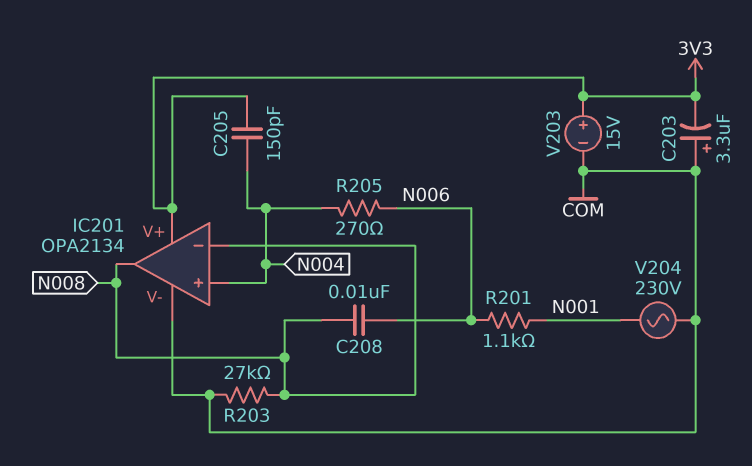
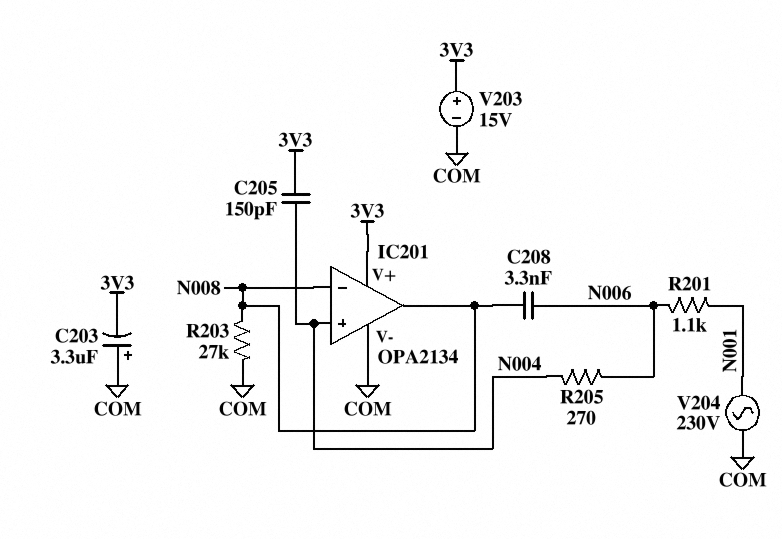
C208: 10nF (N006, N008) -> 3.3nF (N006, N008)

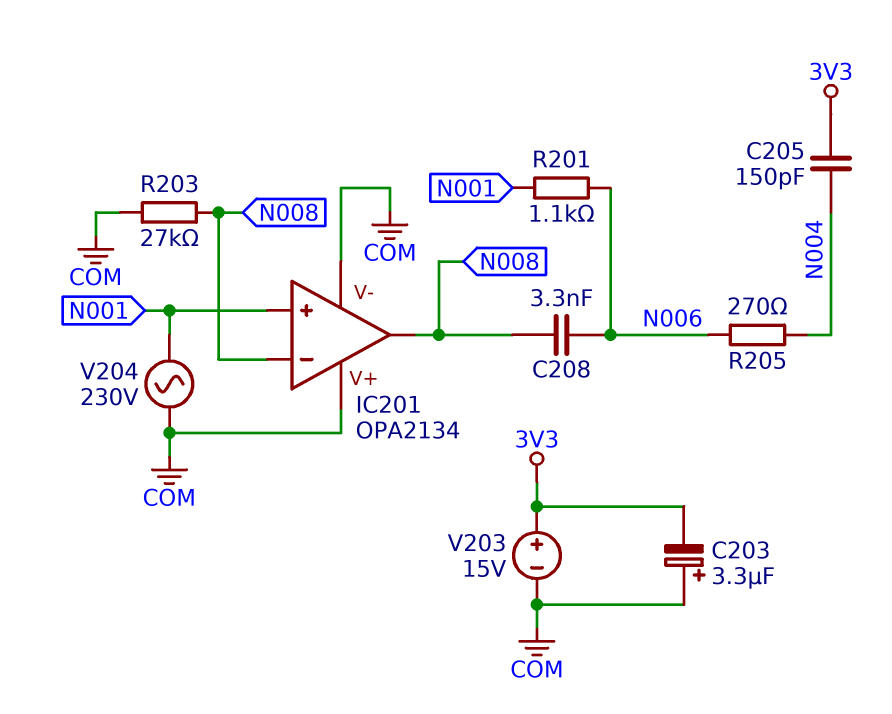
IC201 pin V+: 3V3 -> COM
IC201 pin in+: N004 -> N001

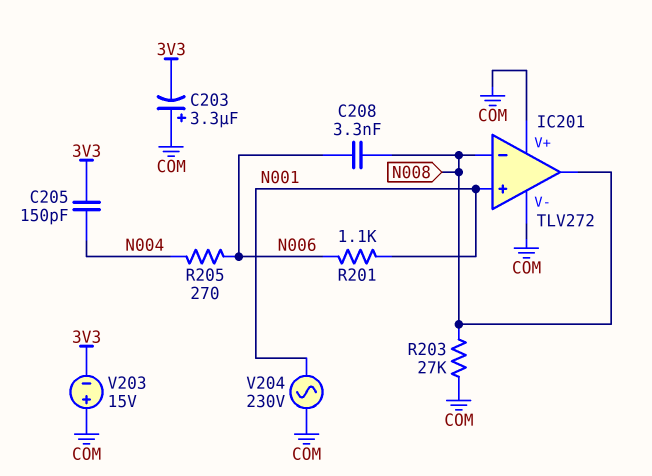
IC201: OPA2134 -> TLV272
V203: 15V (plus 3V3, minus COM) -> 15V (plus COM, minus 3V3)

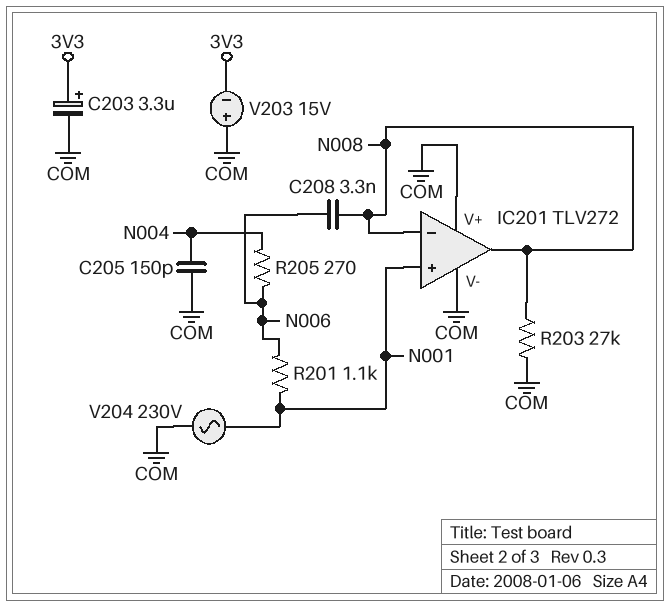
C203: 3.3uF (plus COM, minus 3V3) -> 3.3uF (plus 3V3, minus COM)
C205: 150pF (3V3, N004) -> 150pF (COM, N004)

